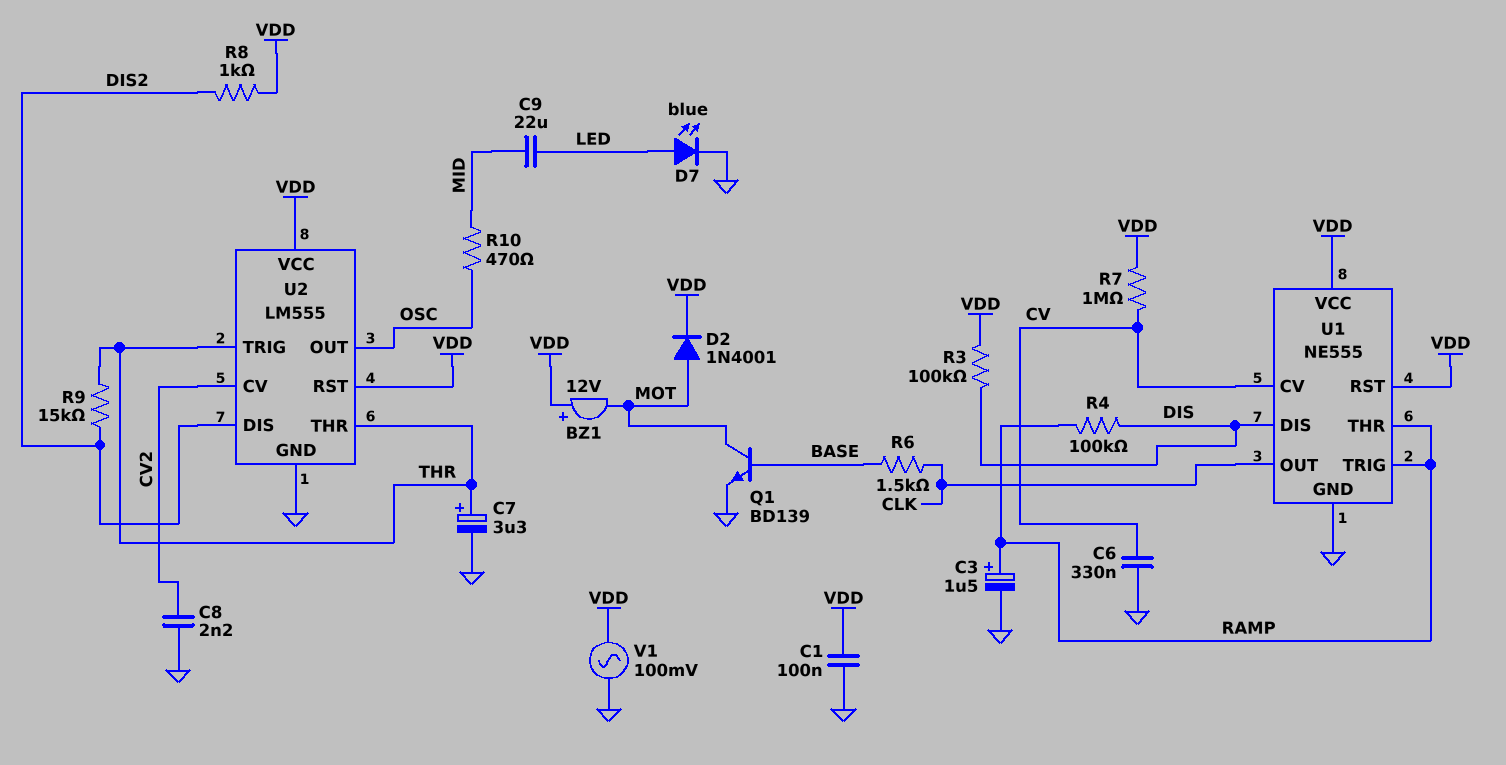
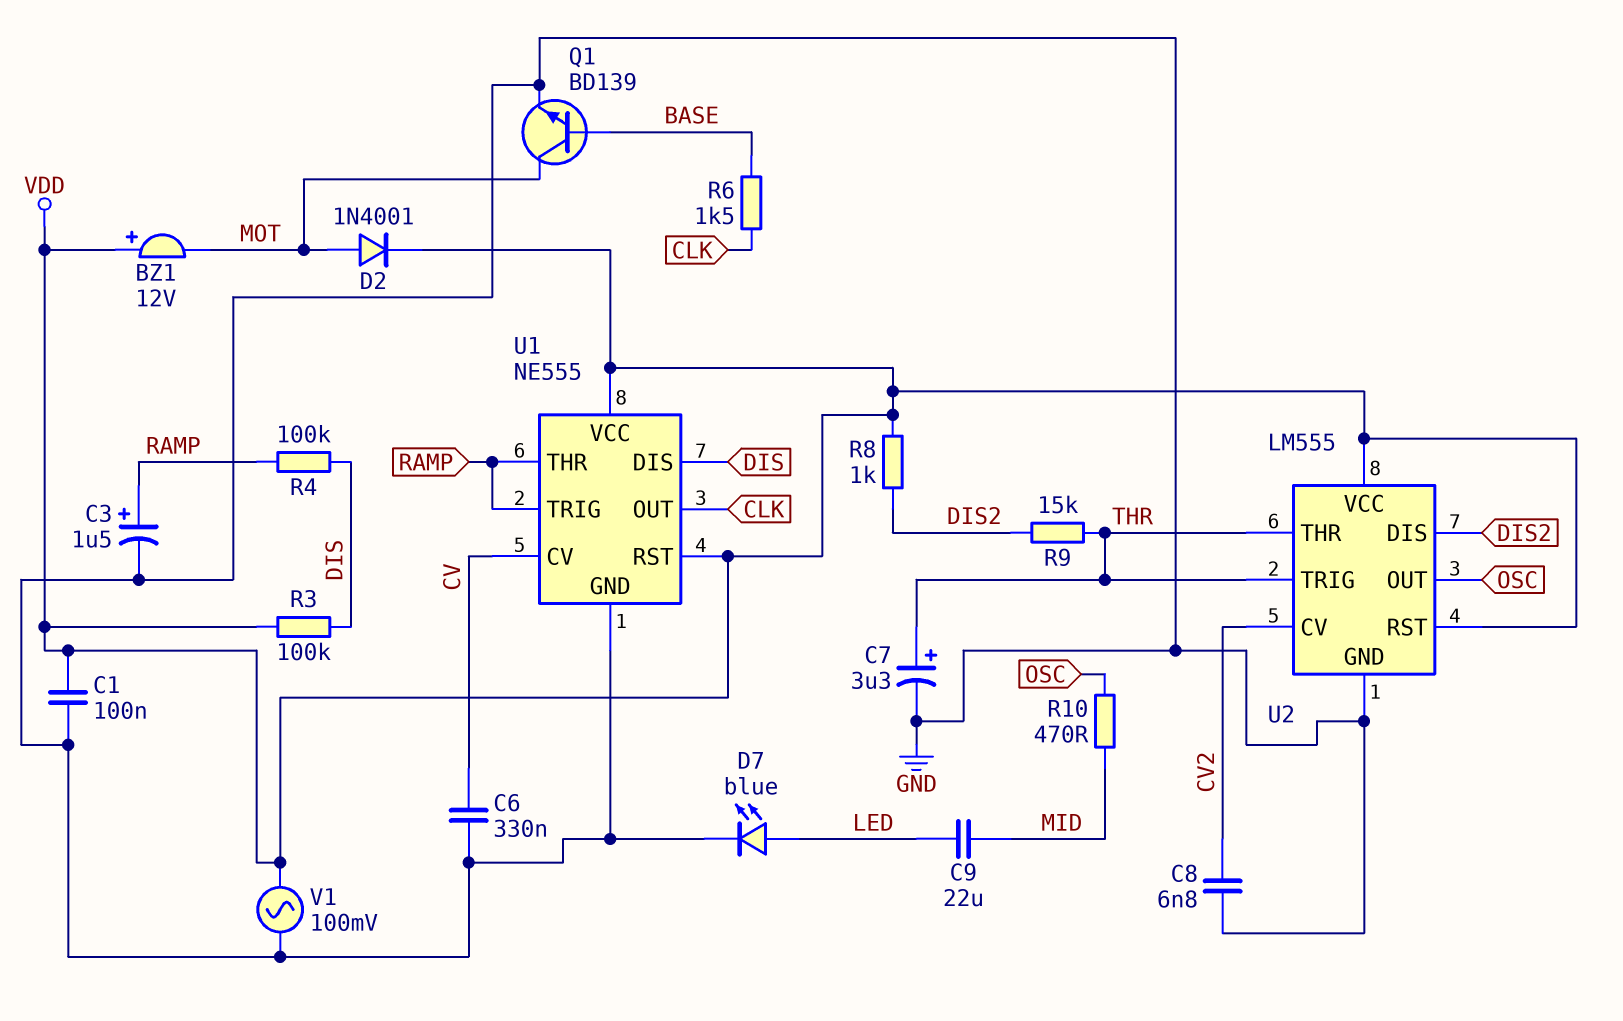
C8: 2.2nF (CV2, GND) -> 6.8nF (CV2, GND)
R7: 1M (CV, VDD) -> none

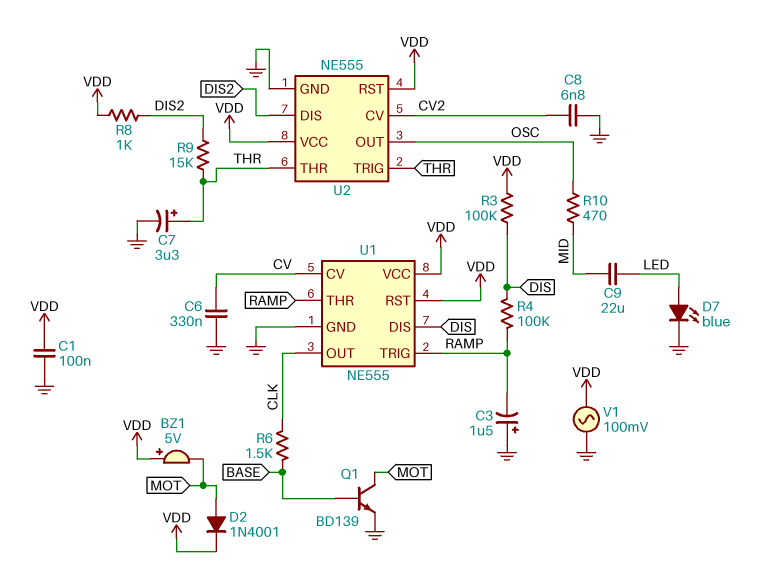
BZ1: buzzer 12V (plus VDD, minus MOT) -> buzzer 5V (plus VDD, minus MOT)
C3: 1.5uF (plus RAMP, minus GND) -> 1.5uF (plus GND, minus RAMP)
U2: LM555 -> NE555

